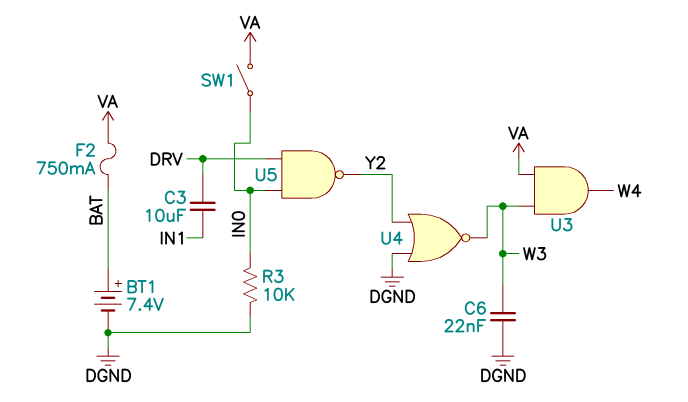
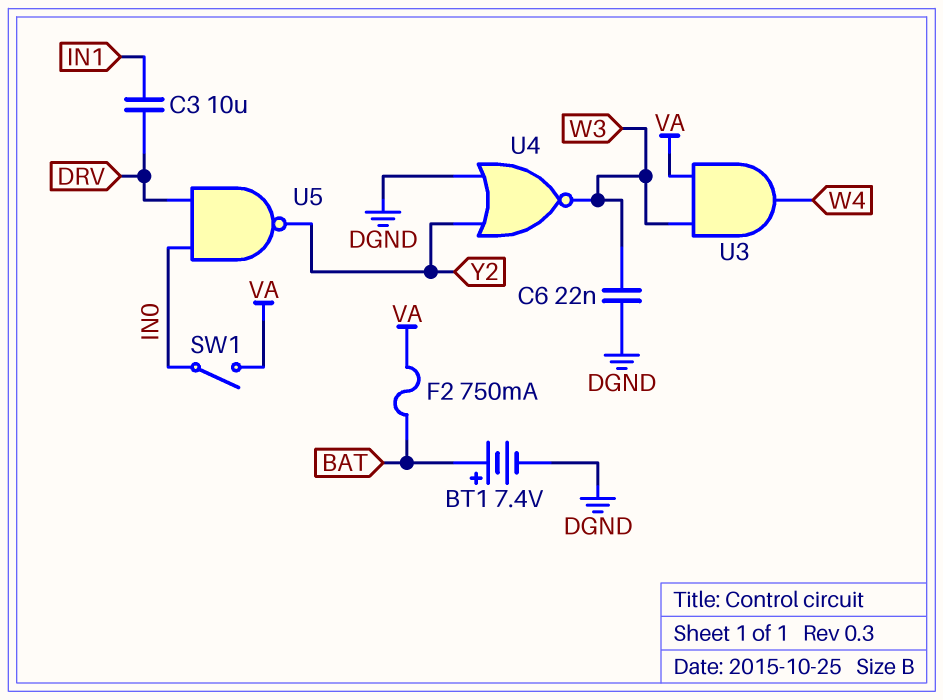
R3: 10k (DGND, IN0) -> none

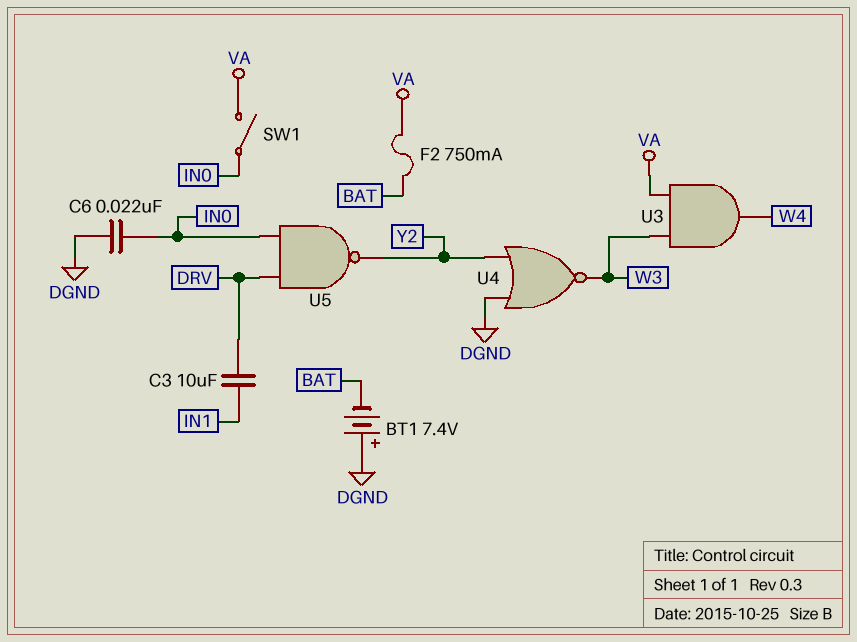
BT1: 7.4V (plus BAT, minus DGND) -> 7.4V (plus DGND, minus BAT)
C6: 22nF (DGND, W3) -> 22nF (DGND, IN0)

